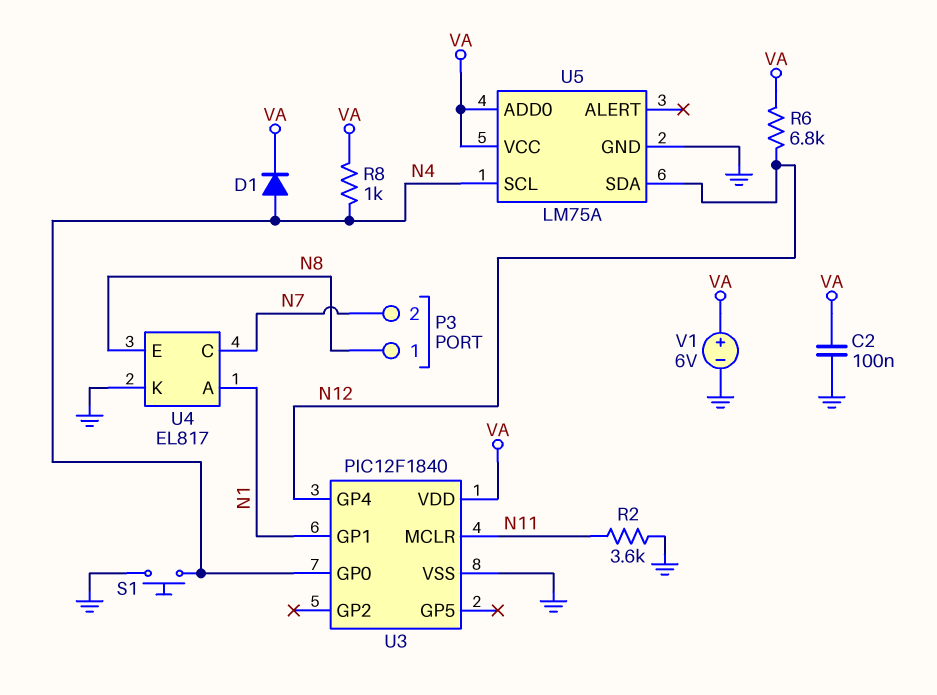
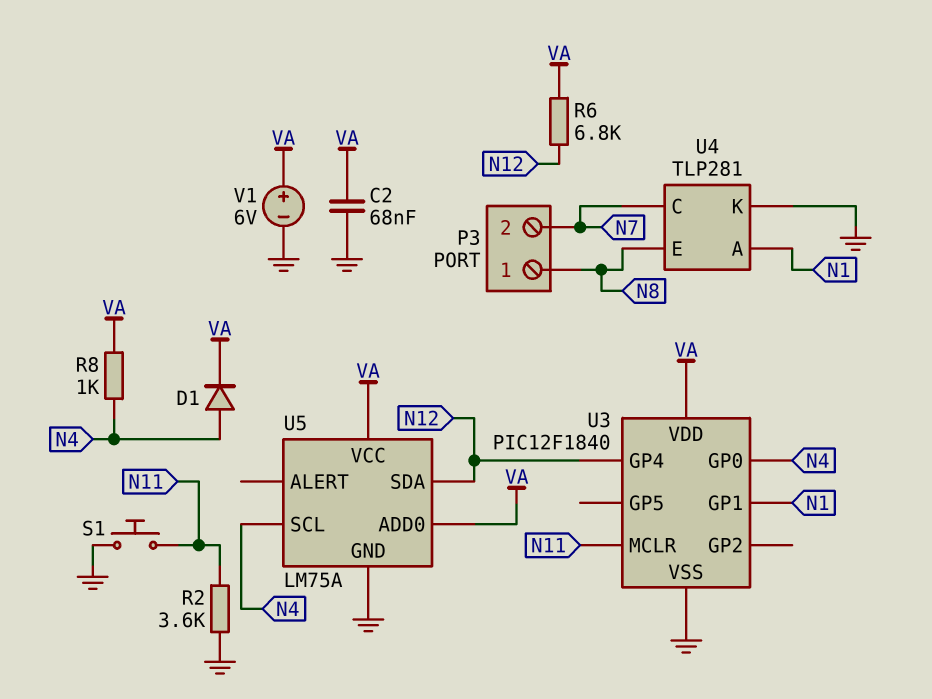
C2: 100nF (GND, VA) -> 68nF (GND, VA)
S1: button (GND, N4) -> button (GND, N11)
U4: EL817 -> TLP281

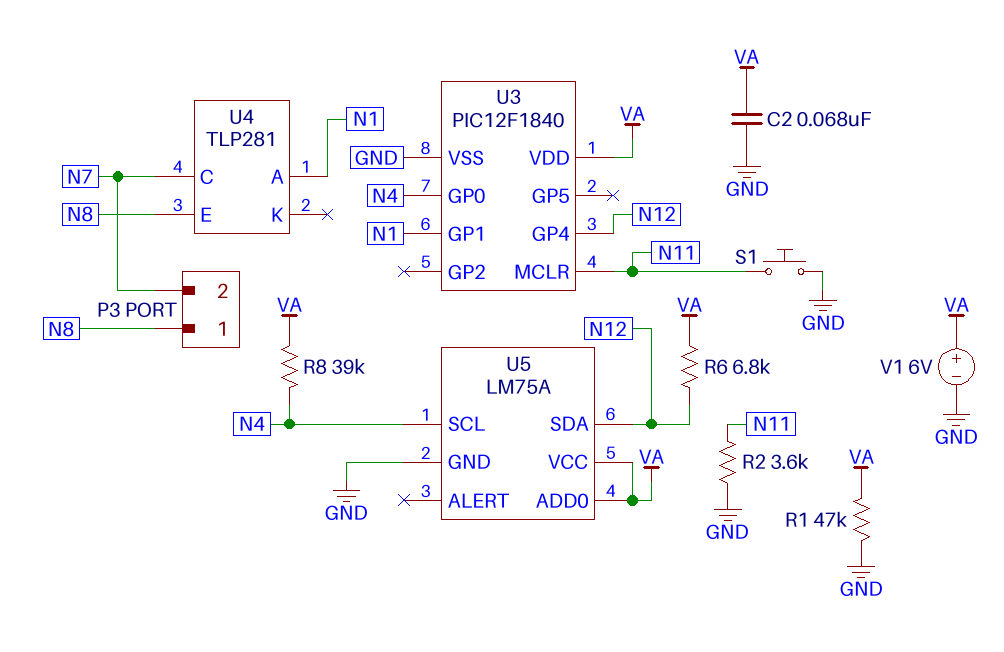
D1: diode (A N4, K VA) -> none
R1: none -> 47k (GND, VA)
R8: 1k (N4, VA) -> 39k (N4, VA)
U4 pin K: GND -> none

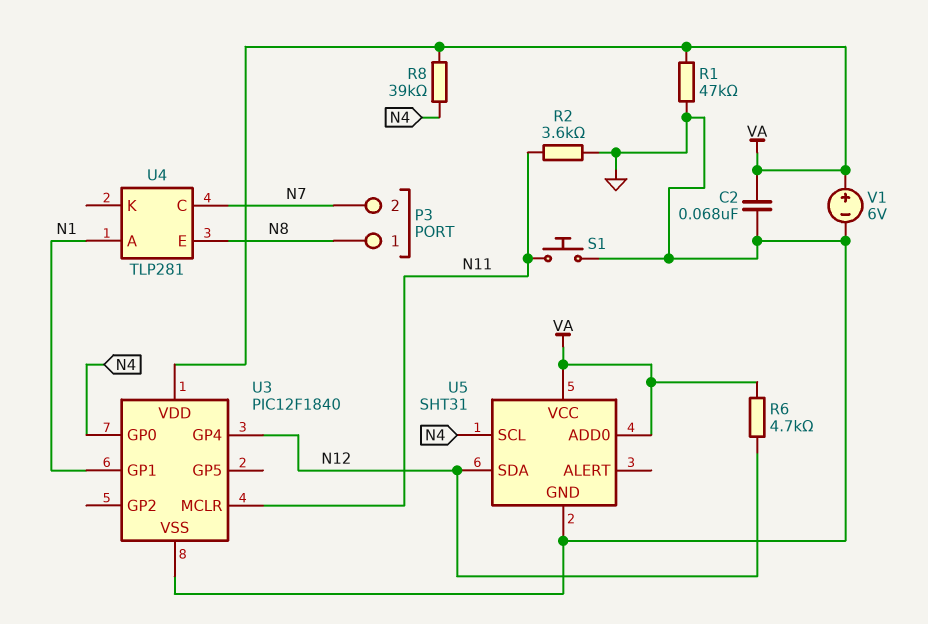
R6: 6.8k (N12, VA) -> 4.7k (N12, VA)
U5: LM75A -> SHT31

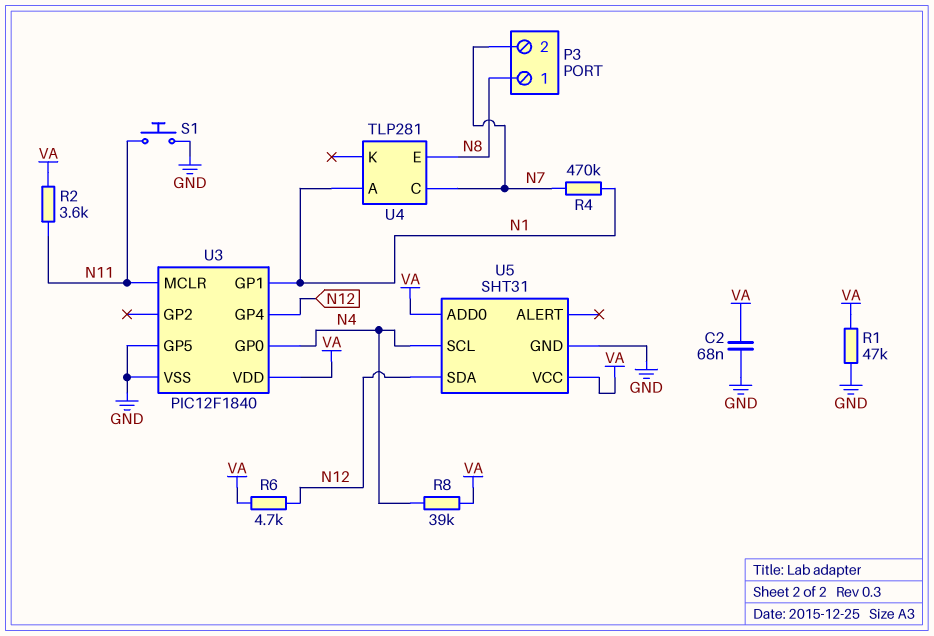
R2: 3.6k (GND, N11) -> 3.6k (N11, VA)
R4: none -> 470k (N1, N7)
U3 pin GP5: none -> GND
V1: 6V (plus VA, minus GND) -> none

